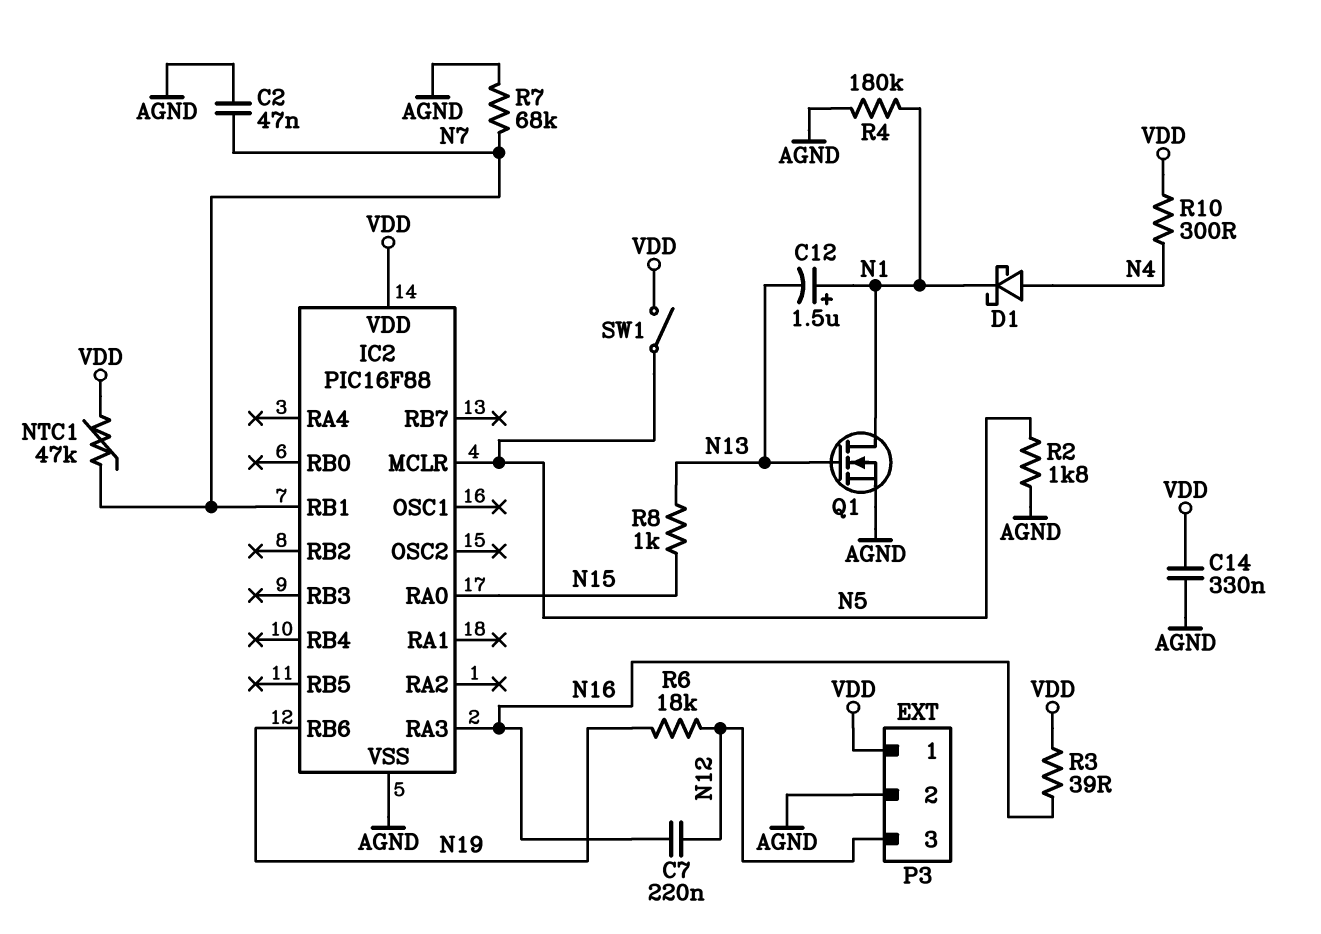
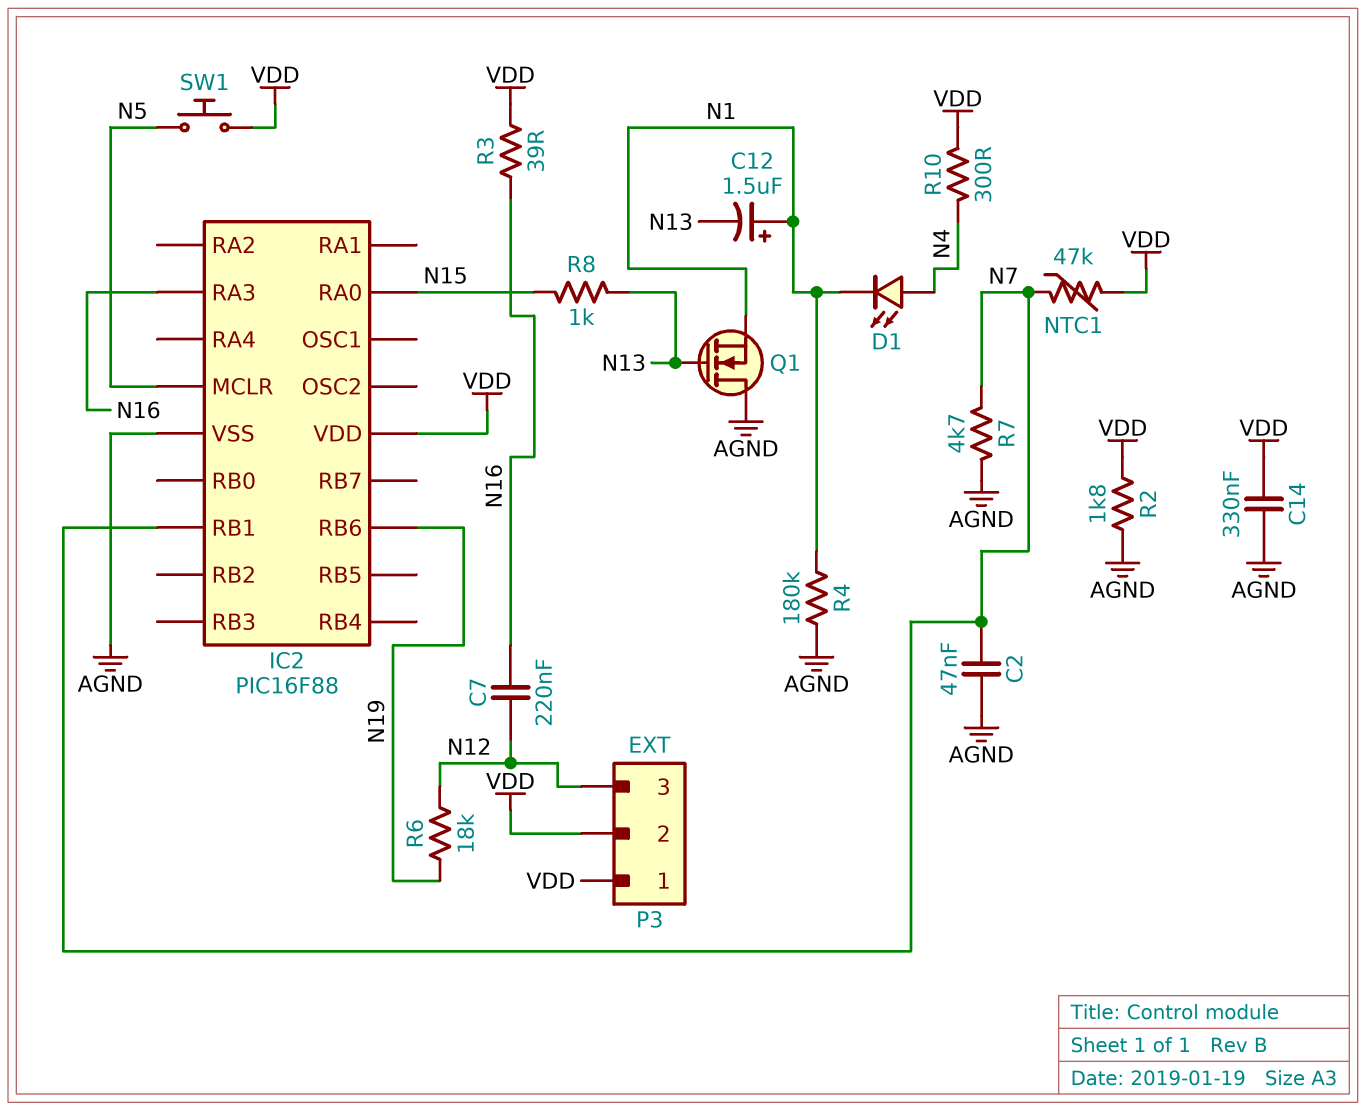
D1: schottky (A N4, K N1) -> LED (A N4, K N1)
P3 pin 2: AGND -> VDD
Q1: NMOS (G N13, D N1, S AGND) -> NMOS (G N13, D AGND, S N1)
R2: 1.8k (AGND, N5) -> 1.8k (AGND, VDD)
R7: 68k (AGND, N7) -> 4.7k (AGND, N7)
SW1: switch (N5, VDD) -> button (N5, VDD)

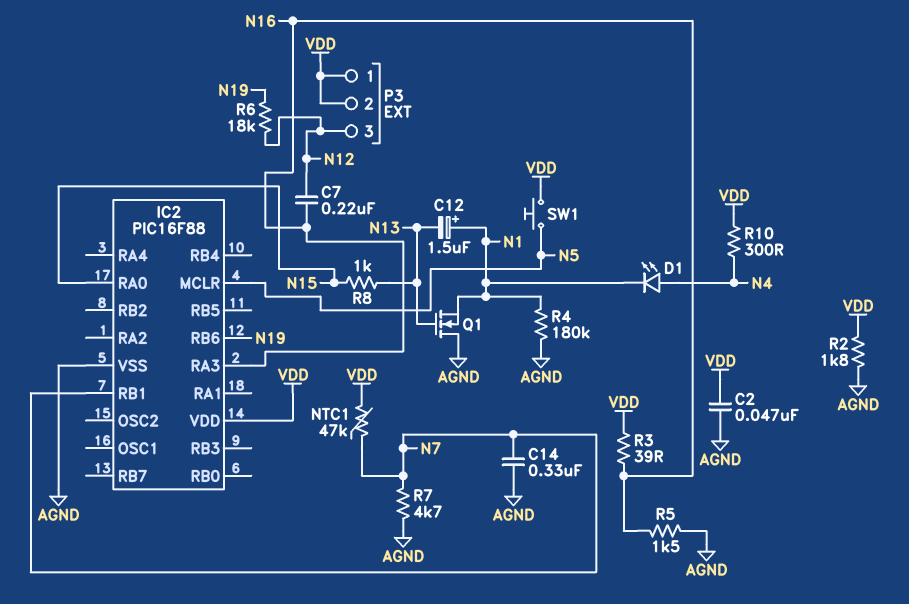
C2: 47nF (AGND, N7) -> 47nF (AGND, VDD)
C14: 330nF (AGND, VDD) -> 330nF (AGND, N7)
R5: none -> 1.5k (AGND, N16)

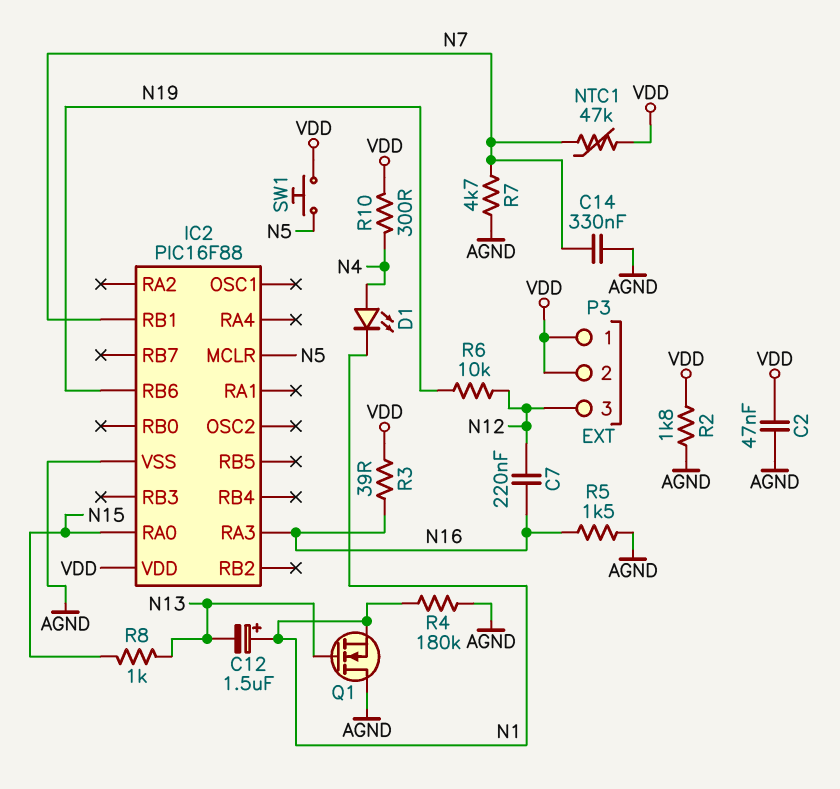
R6: 18k (N12, N19) -> 10k (N12, N19)

